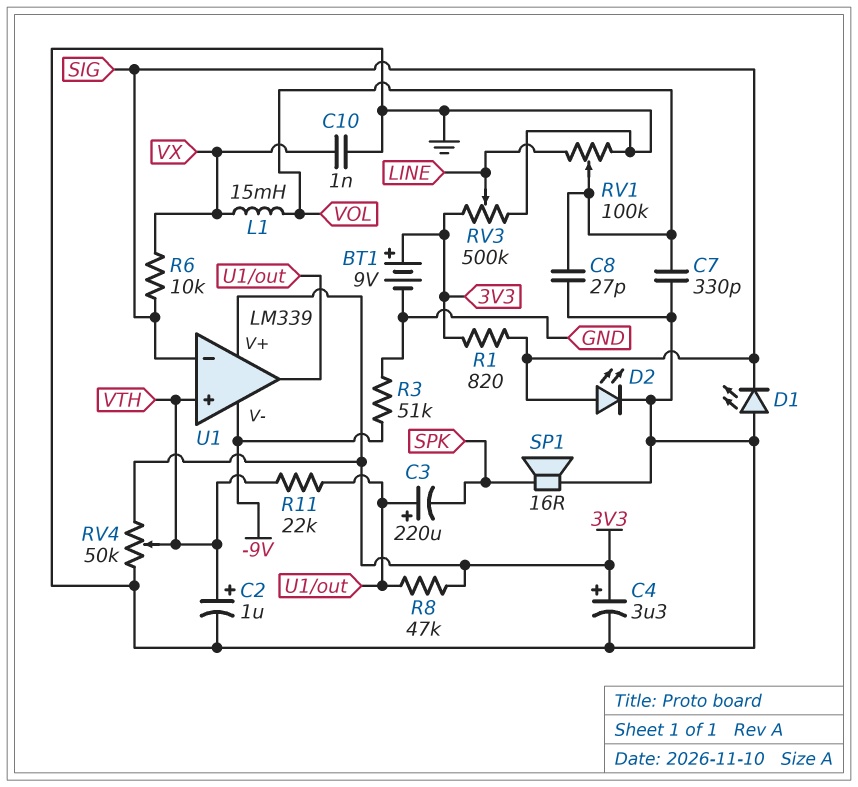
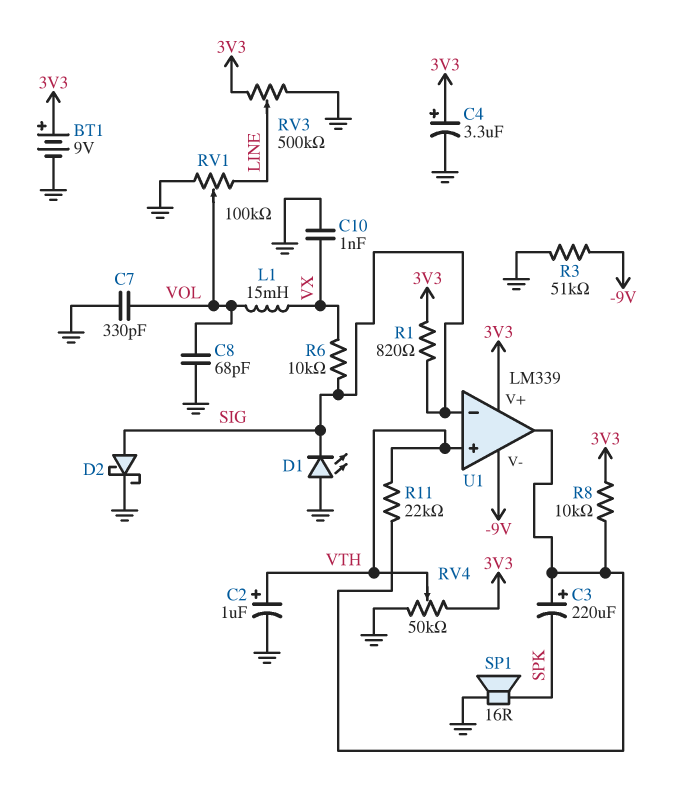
C8: 27pF (GND, VOL) -> 68pF (GND, VOL)
D2: LED (A SIG, K GND) -> schottky (A SIG, K GND)
R8: 47k (3V3, U1/out) -> 10k (3V3, U1/out)

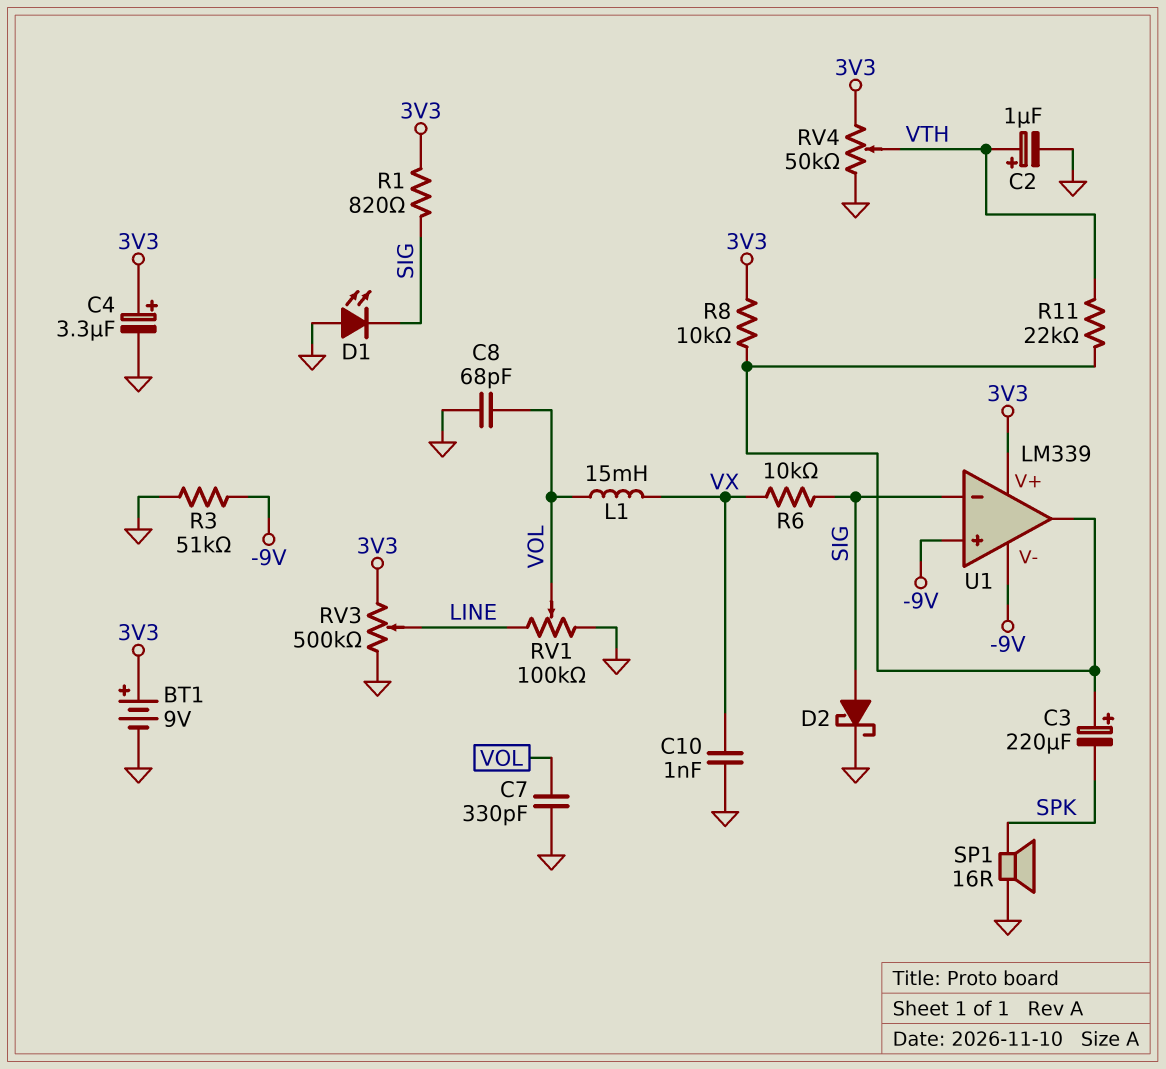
U1 pin in+: VTH -> -9V

